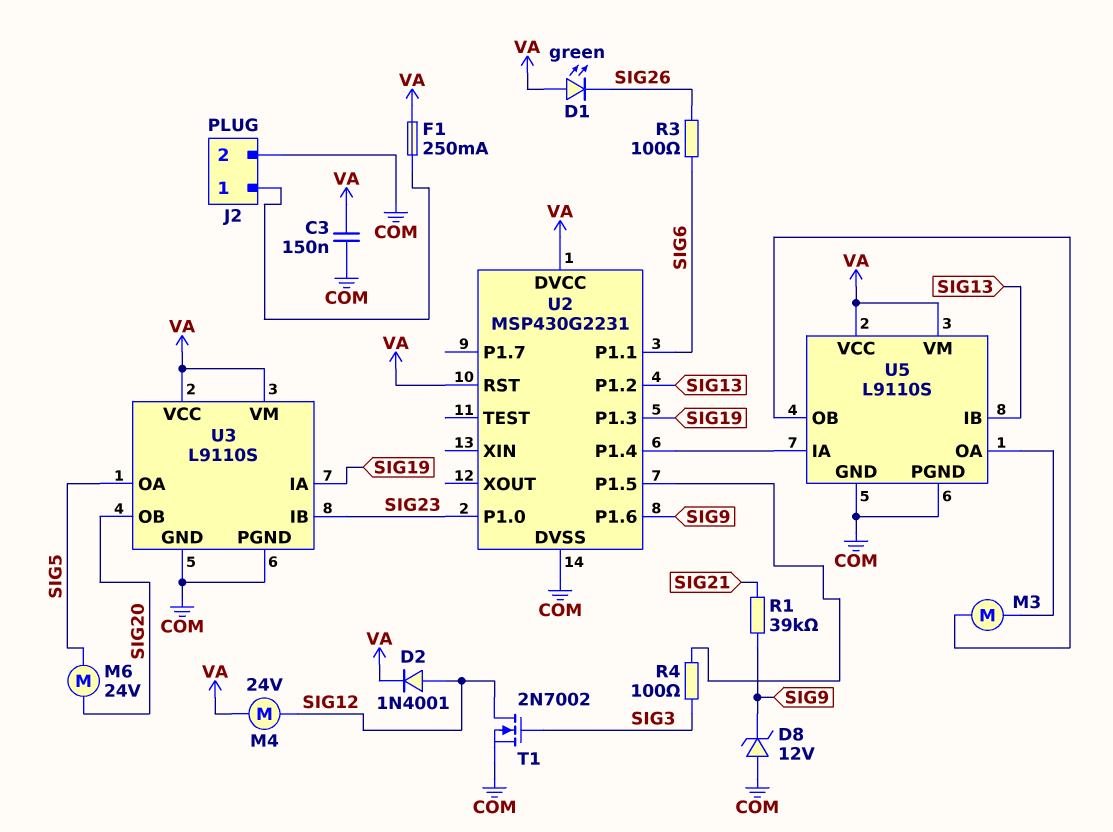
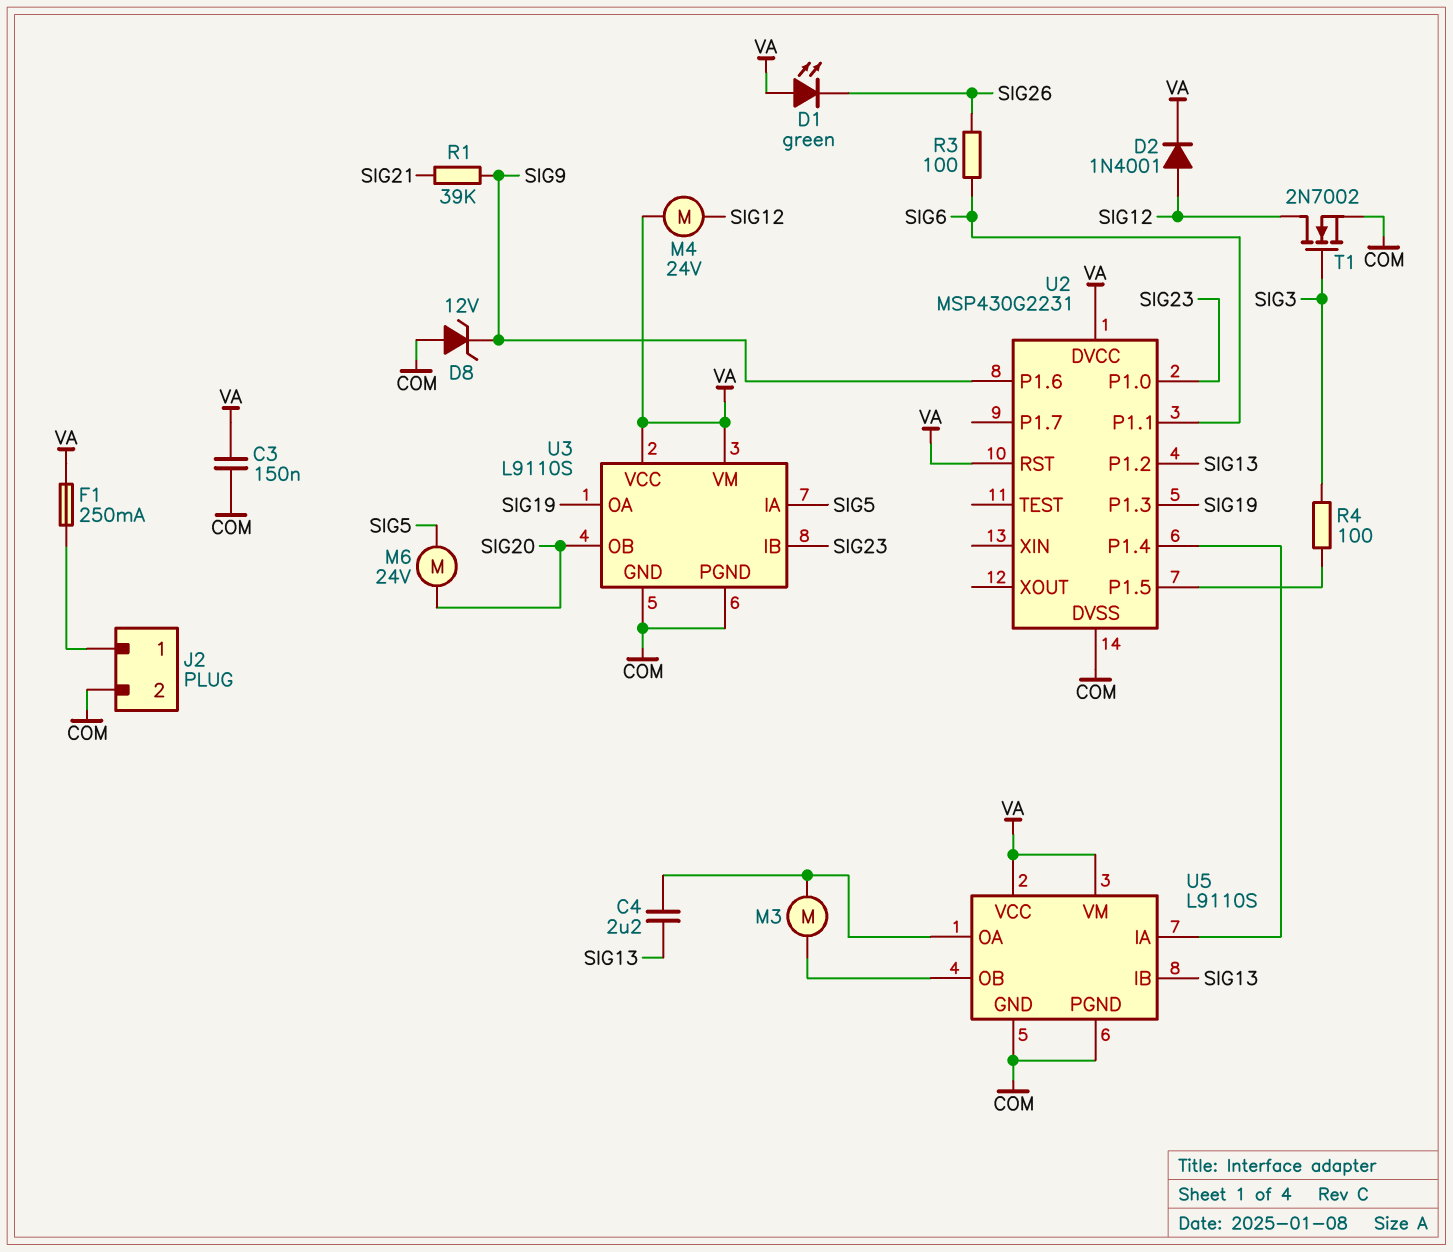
C4: none -> 2.2uF (SIG13, U5/OA)
U3 pin IA: SIG19 -> SIG5
U3 pin OA: SIG5 -> SIG19

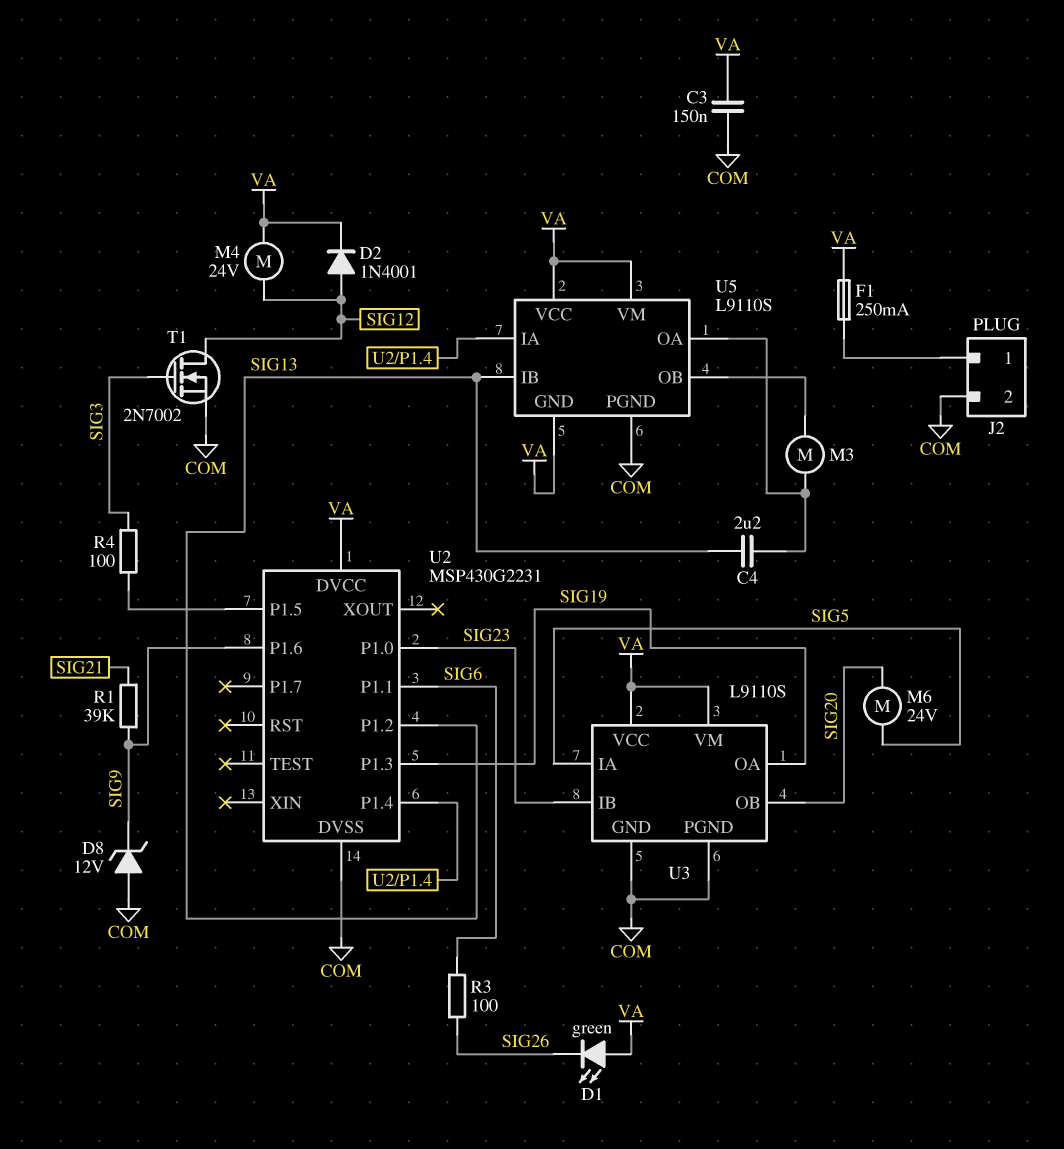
U2 pin RST: VA -> none
U5 pin GND: COM -> VA

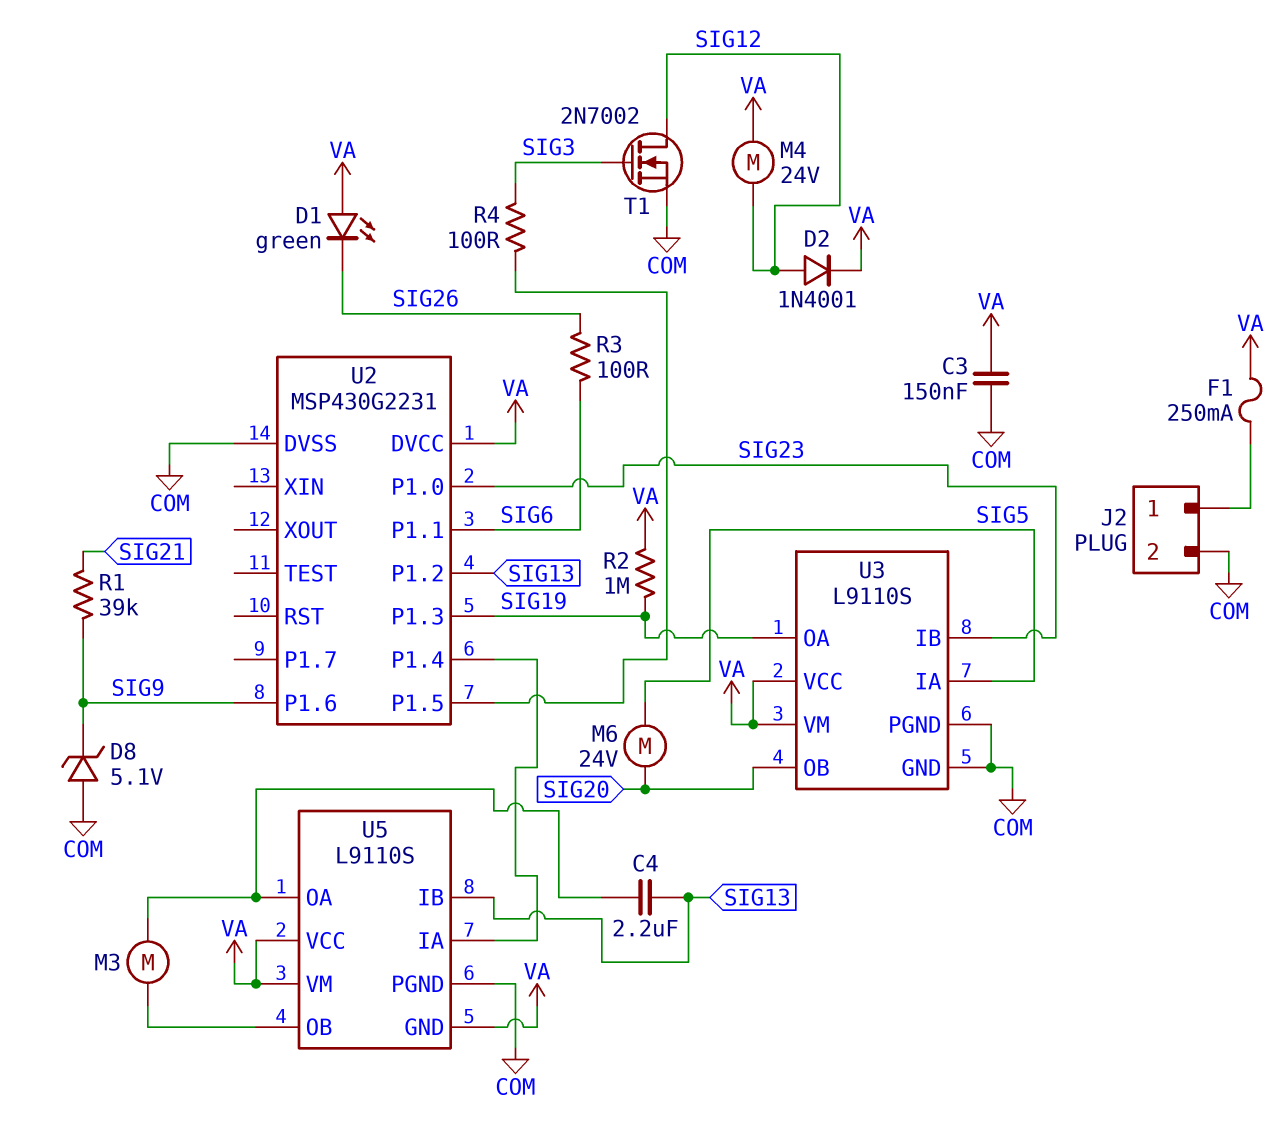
D8: zener 12V (A COM, K SIG9) -> zener 5.1V (A COM, K SIG9)
R2: none -> 1M (SIG19, VA)

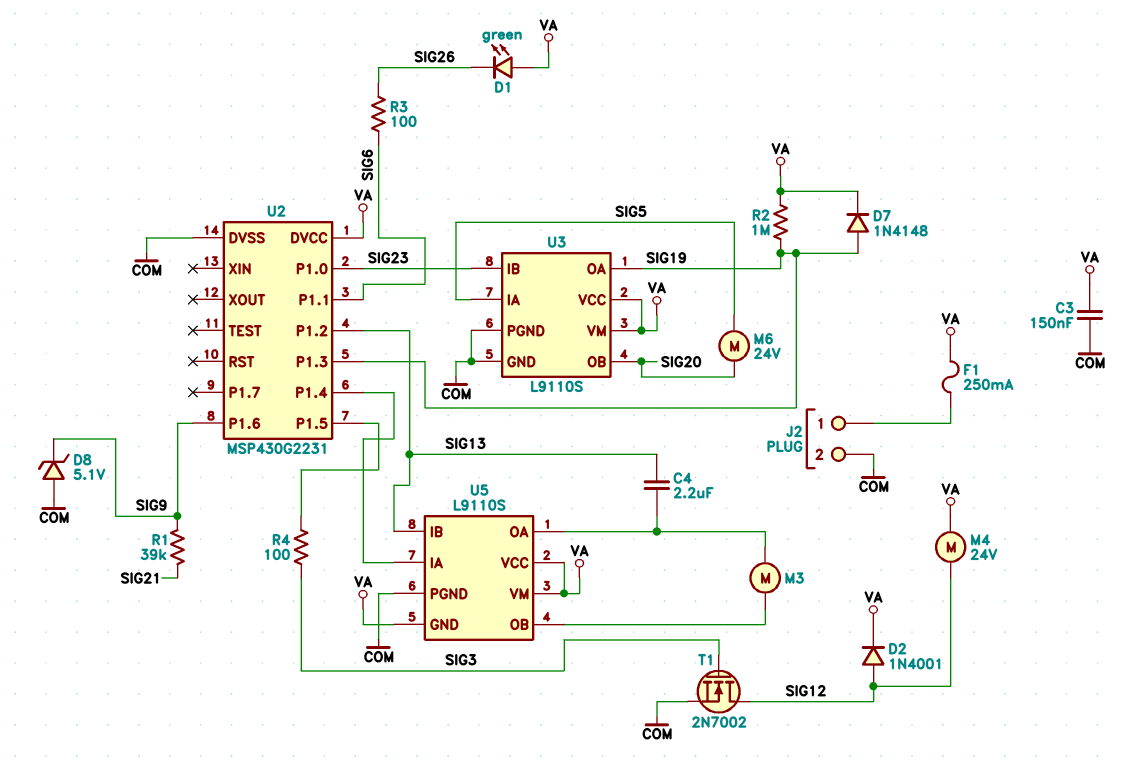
D7: none -> diode 1N4148 (A SIG19, K VA)

